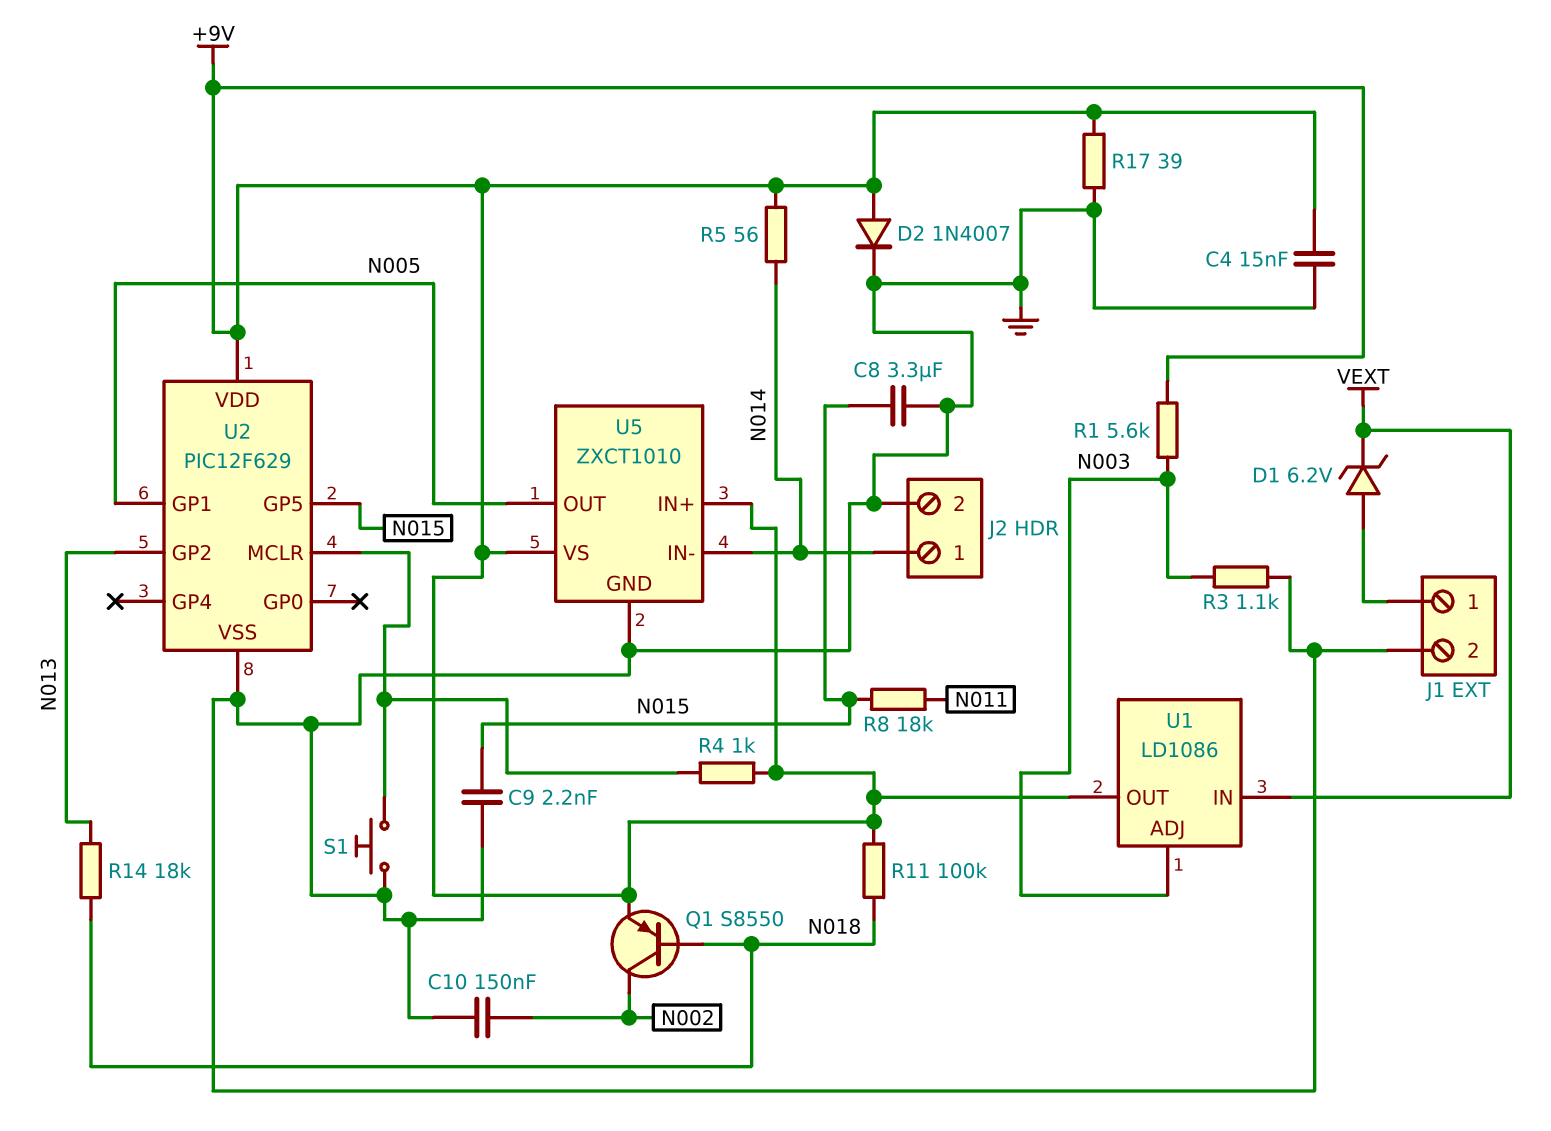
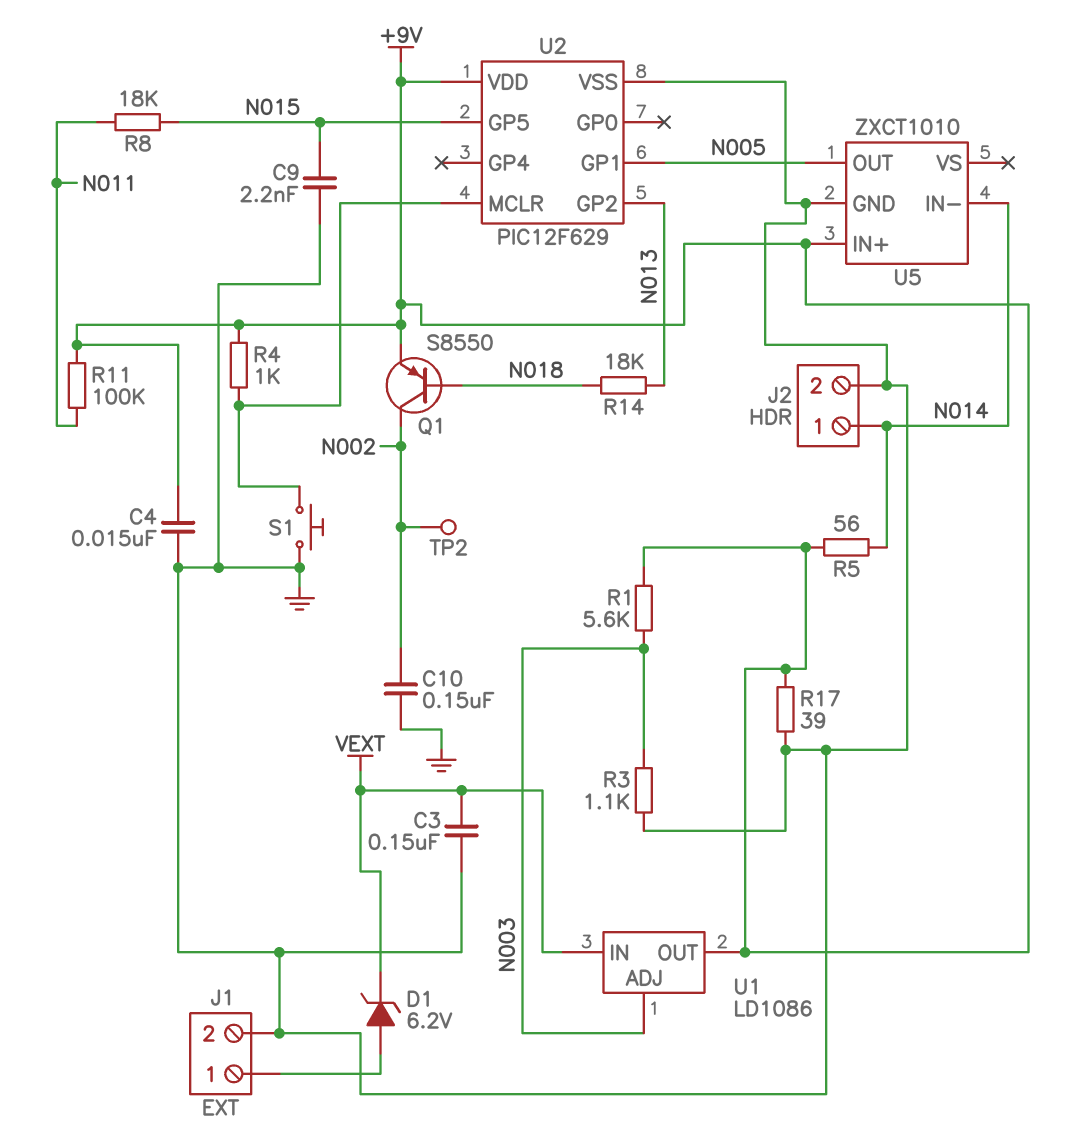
C3: none -> 150nF (GND, VEXT)
C8: 3.3uF (GND, N015) -> none
D2: diode 1N4007 (A +9V, K GND) -> none
R11: 100k (+9V, N018) -> 100k (+9V, N011)
TP2: none -> test point (N002)
U5 pin VS: +9V -> none

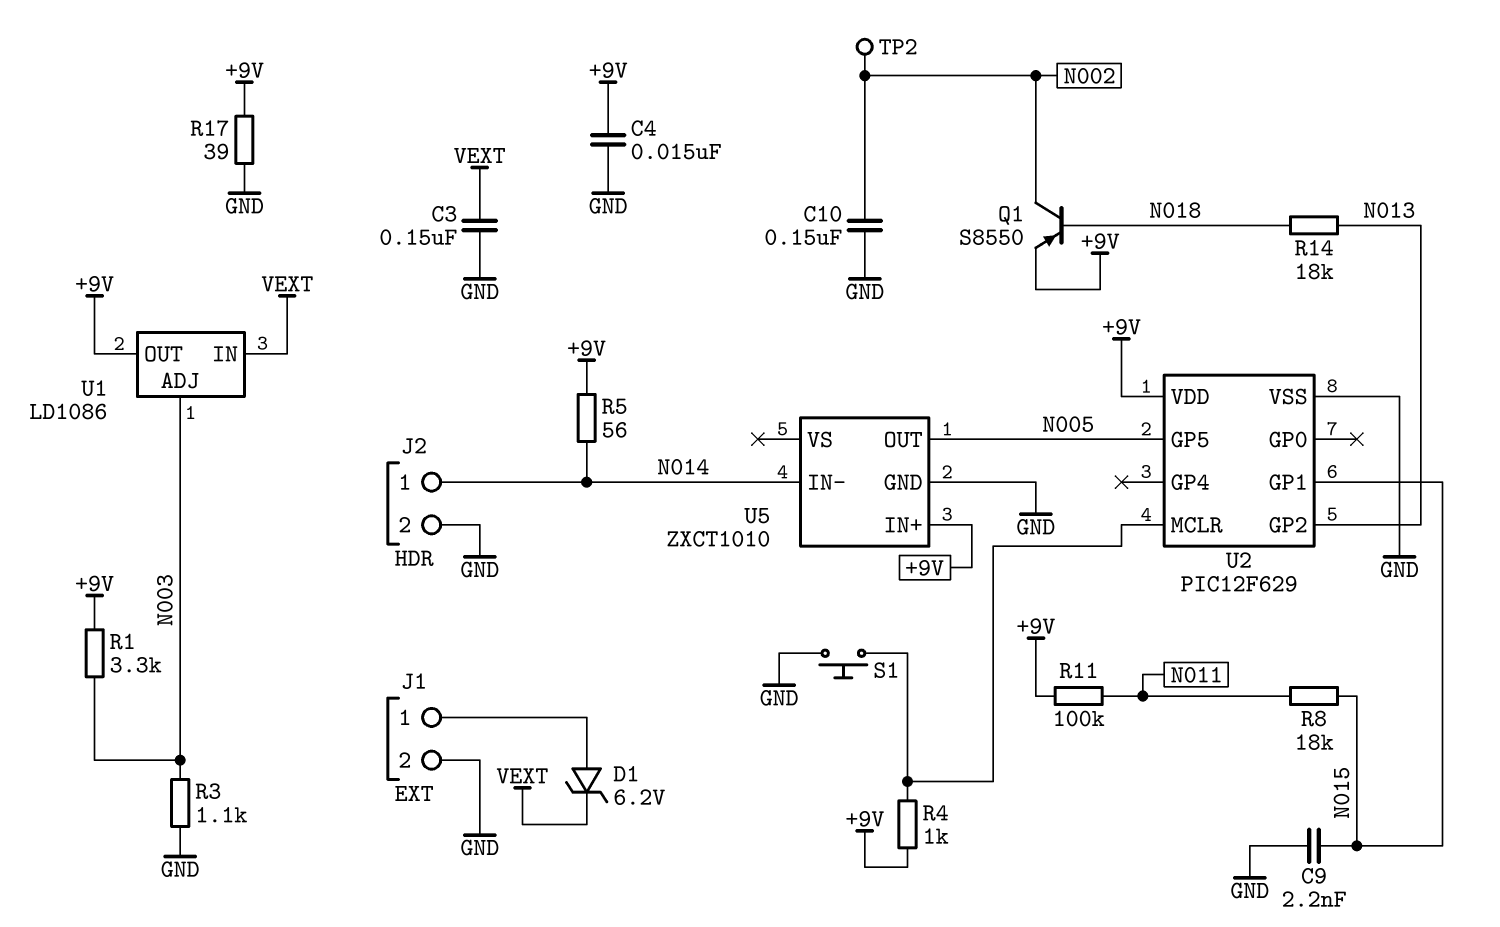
R1: 5.6k (+9V, N003) -> 3.3k (+9V, N003)
U2 pin GP1: N005 -> N015
U2 pin GP5: N015 -> N005

